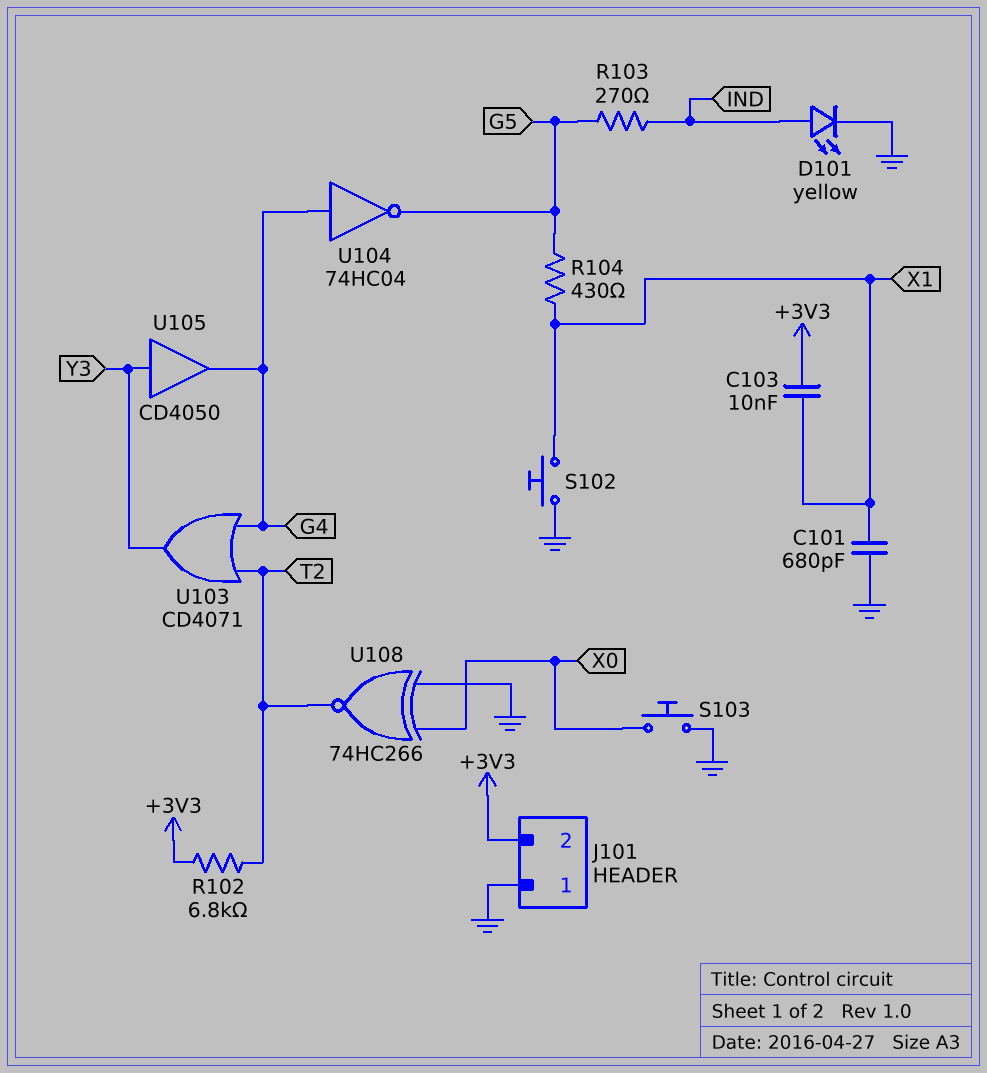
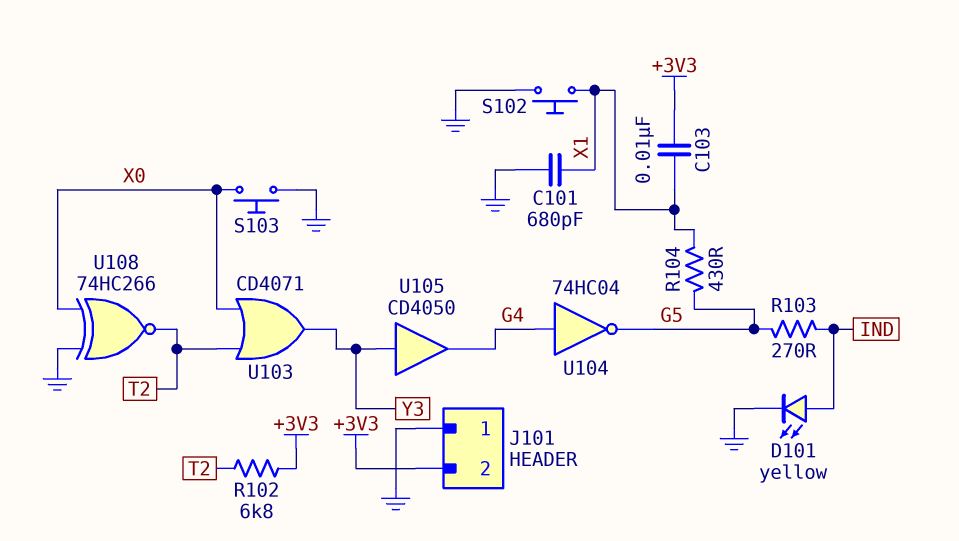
U103: OR CD4071 (in G4, in T2, out Y3) -> OR CD4071 (in T2, in X0, out Y3)

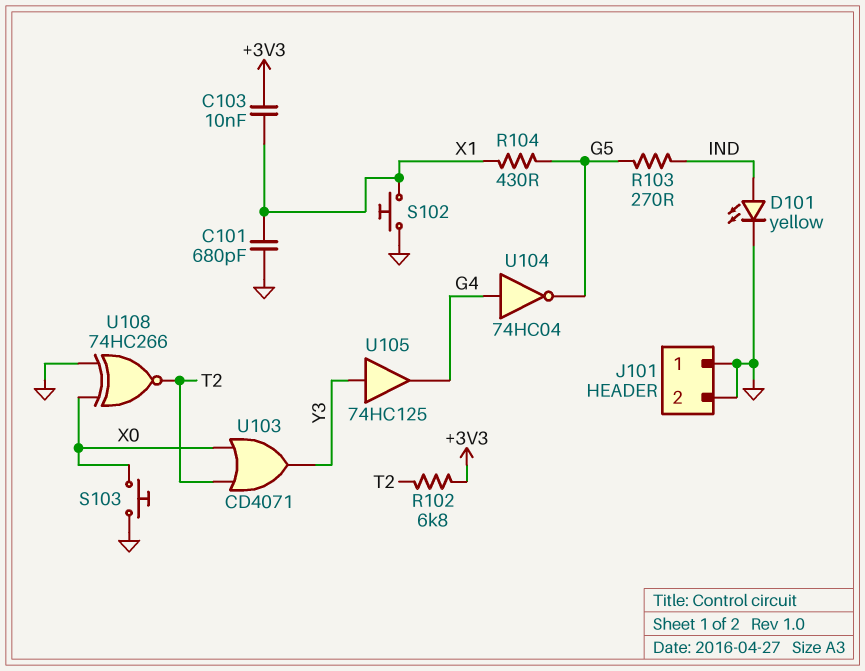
J101 pin 2: +3V3 -> GND
U105: buffer CD4050 (in Y3, out G4) -> buffer 74HC125 (in Y3, out G4)

